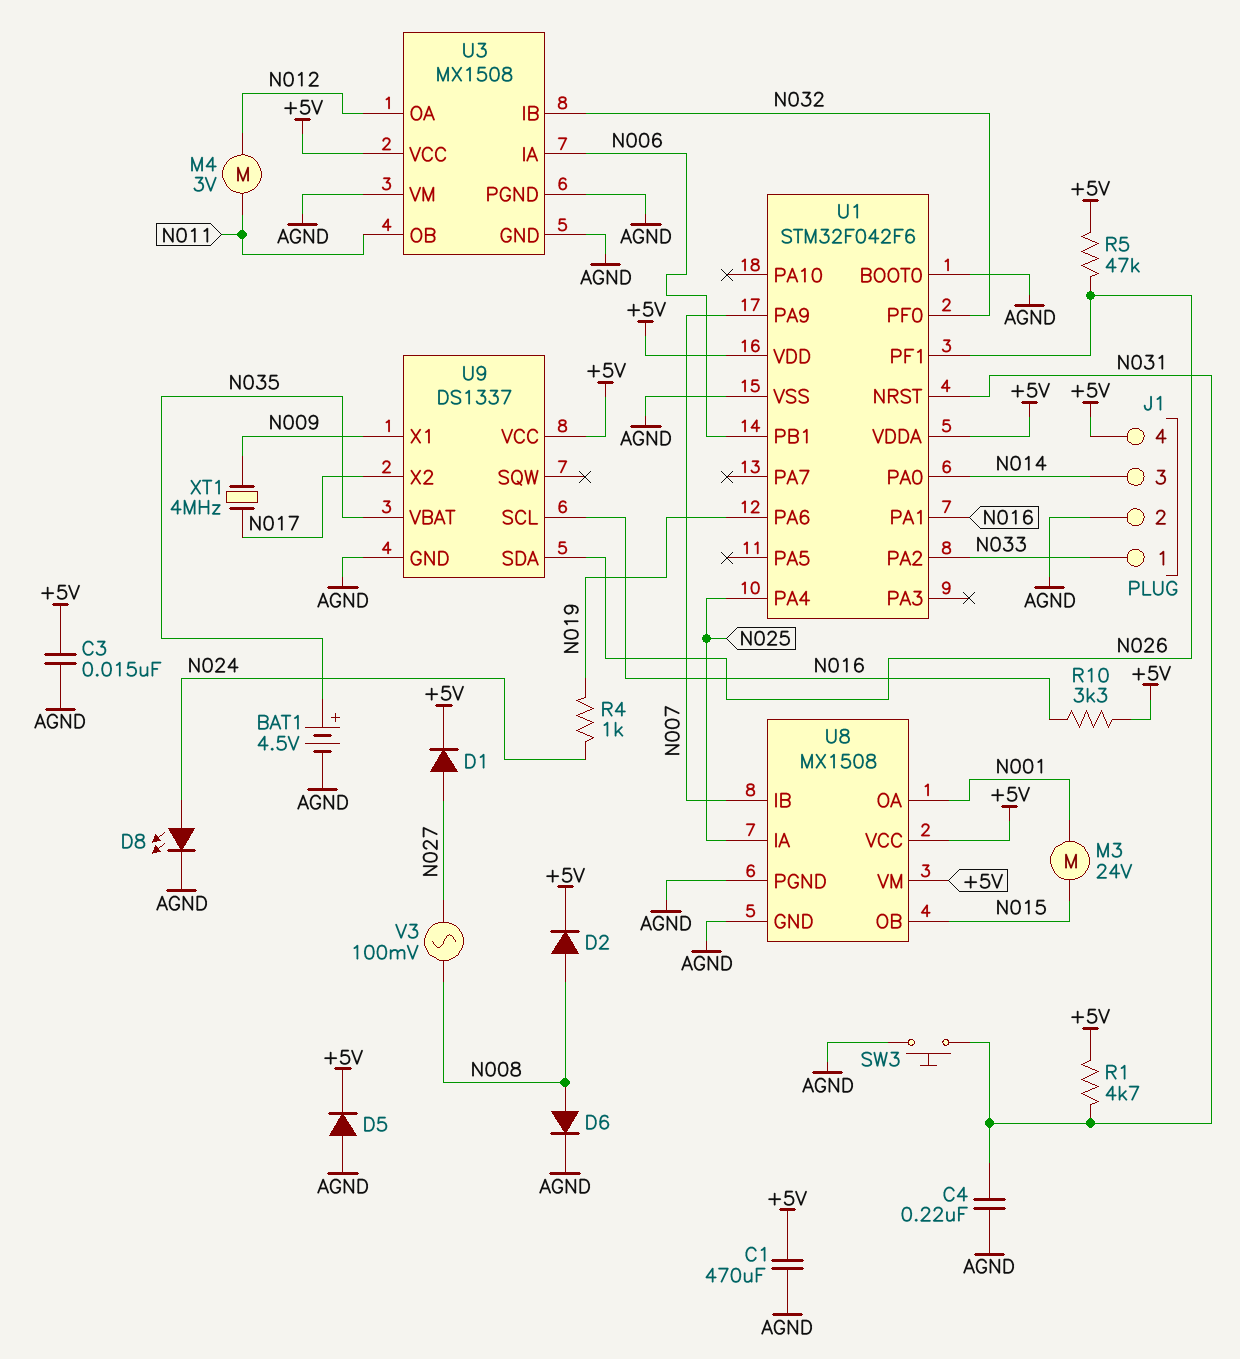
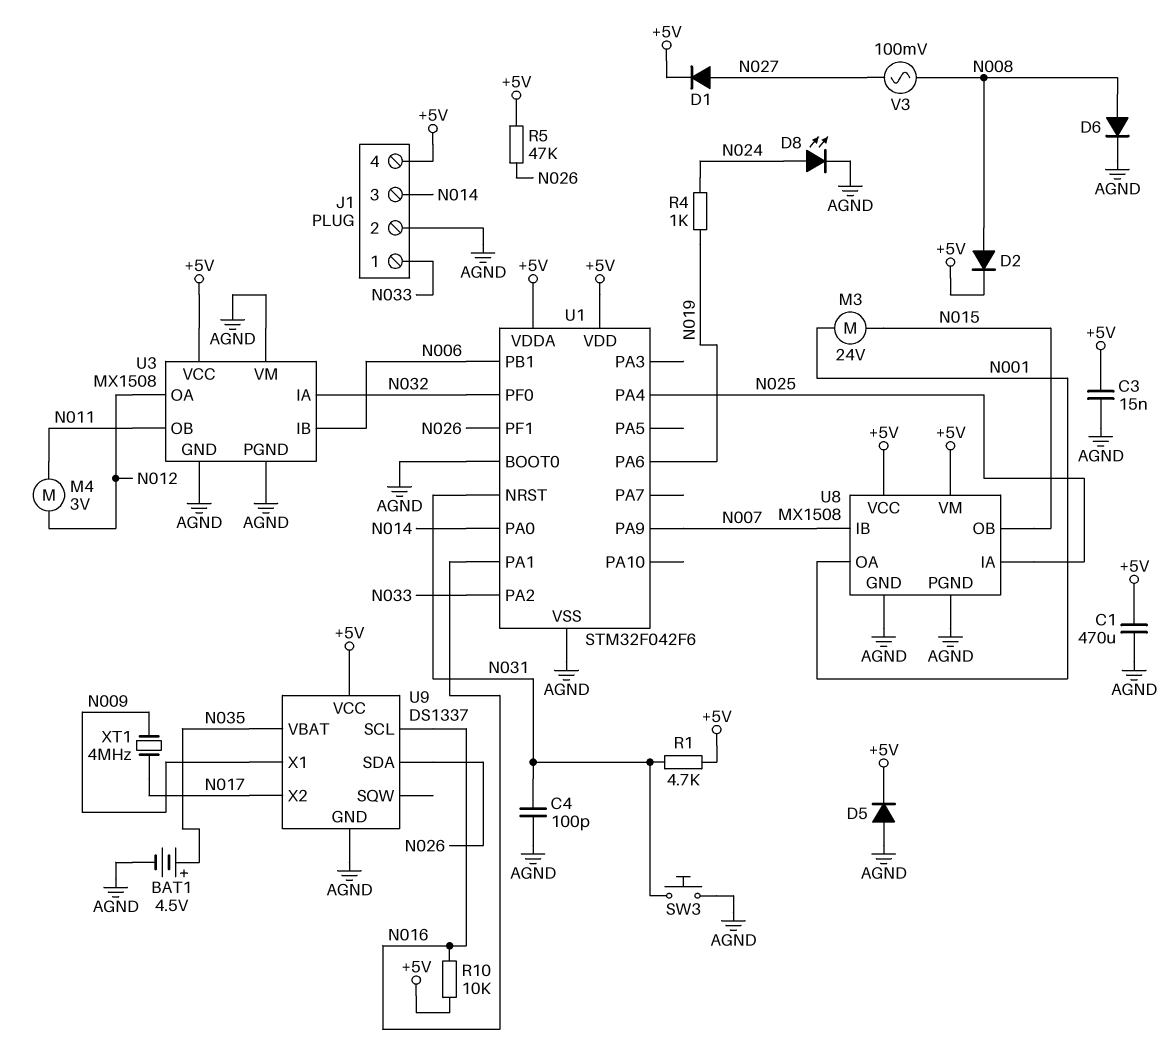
C4: 220nF (AGND, N031) -> 100pF (AGND, N031)
R10: 3.3k (+5V, N016) -> 10k (+5V, N016)
U3 pin IA: N006 -> N032
U3 pin IB: N032 -> N006

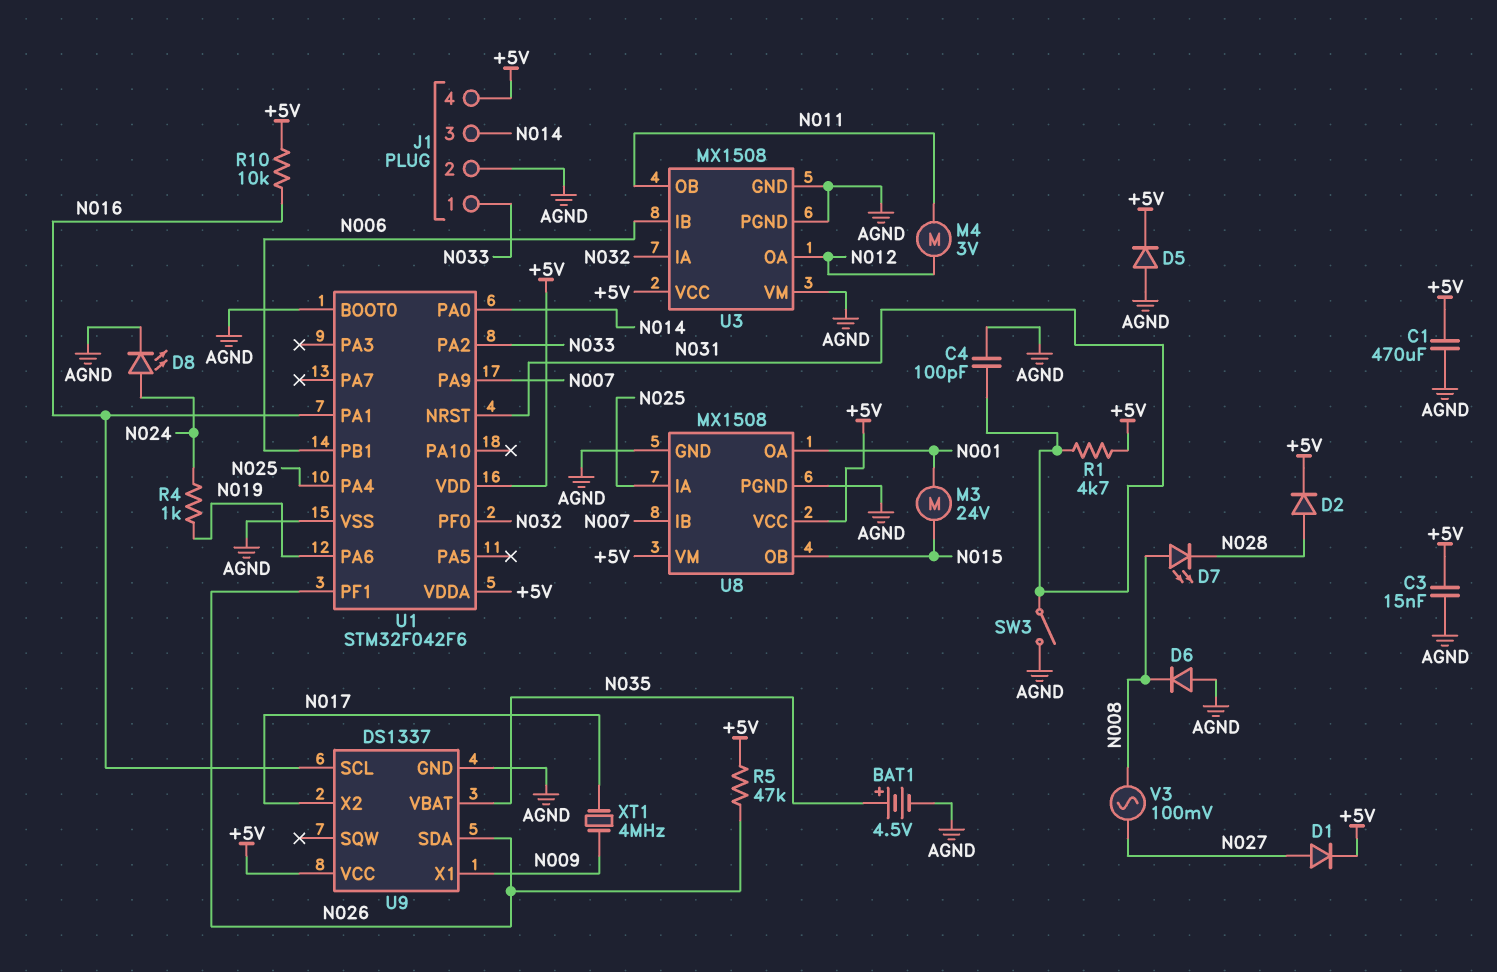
D2: diode (A N008, K +5V) -> diode (A N028, K +5V)
D6: diode (A N008, K AGND) -> diode (A AGND, K N008)
D7: none -> LED (A N008, K N028)
SW3: button (AGND, N031) -> switch (AGND, N031)

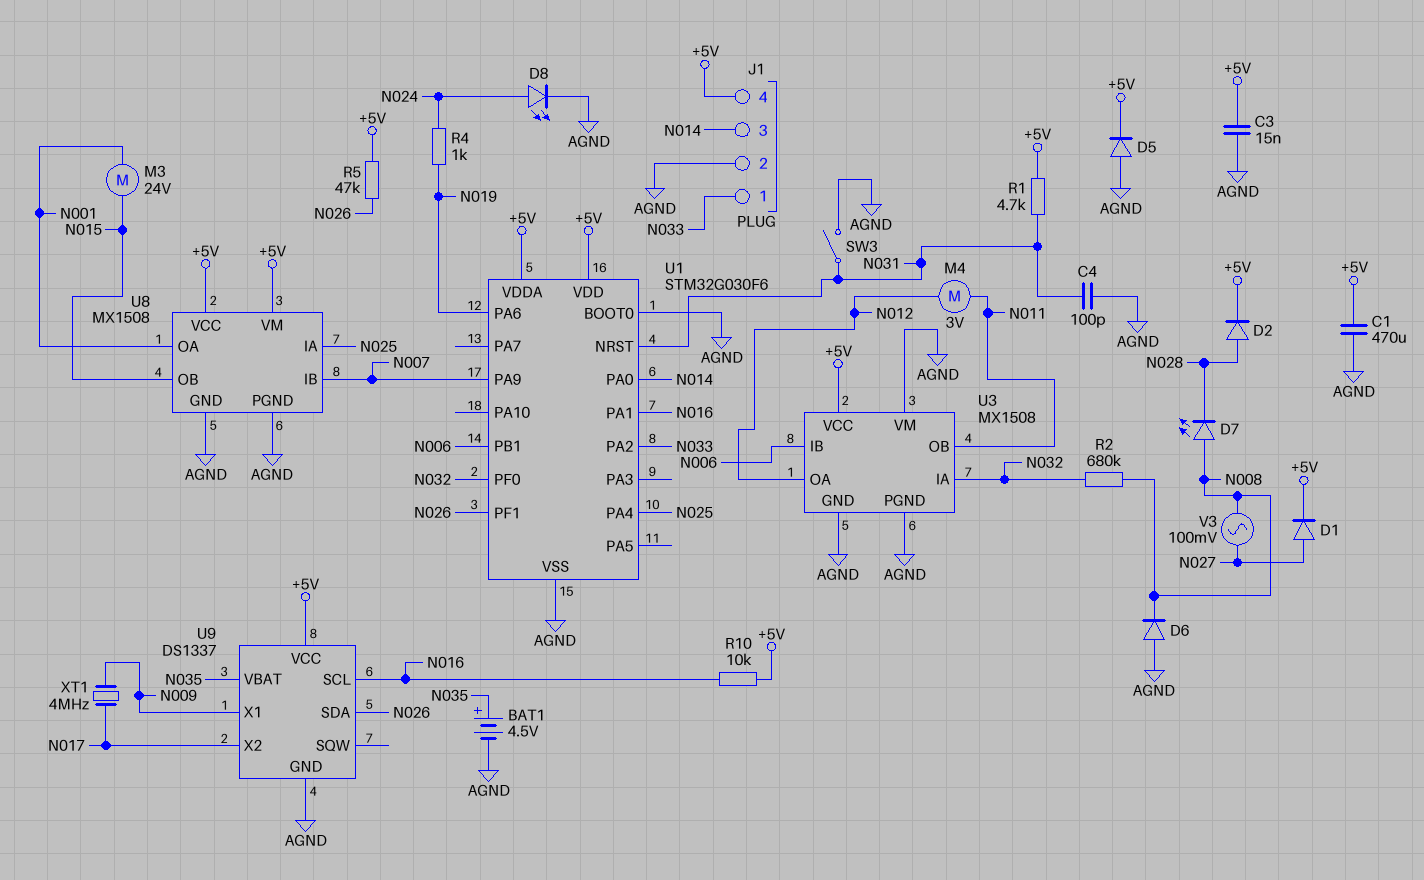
R2: none -> 680k (N008, N032)
U1: STM32F042F6 -> STM32G030F6

